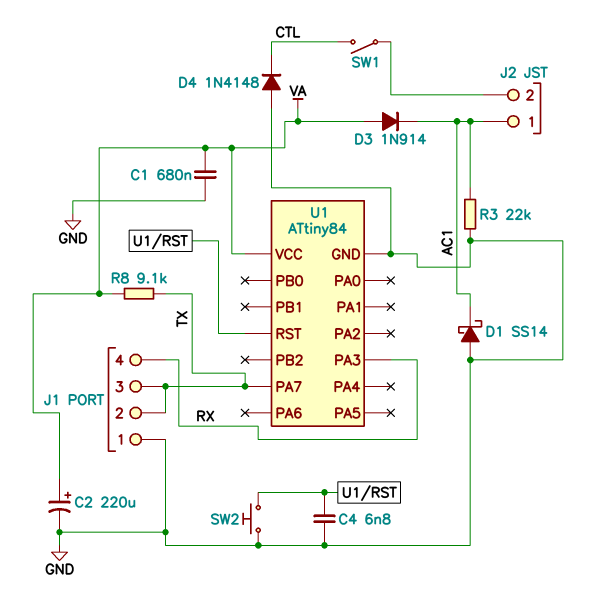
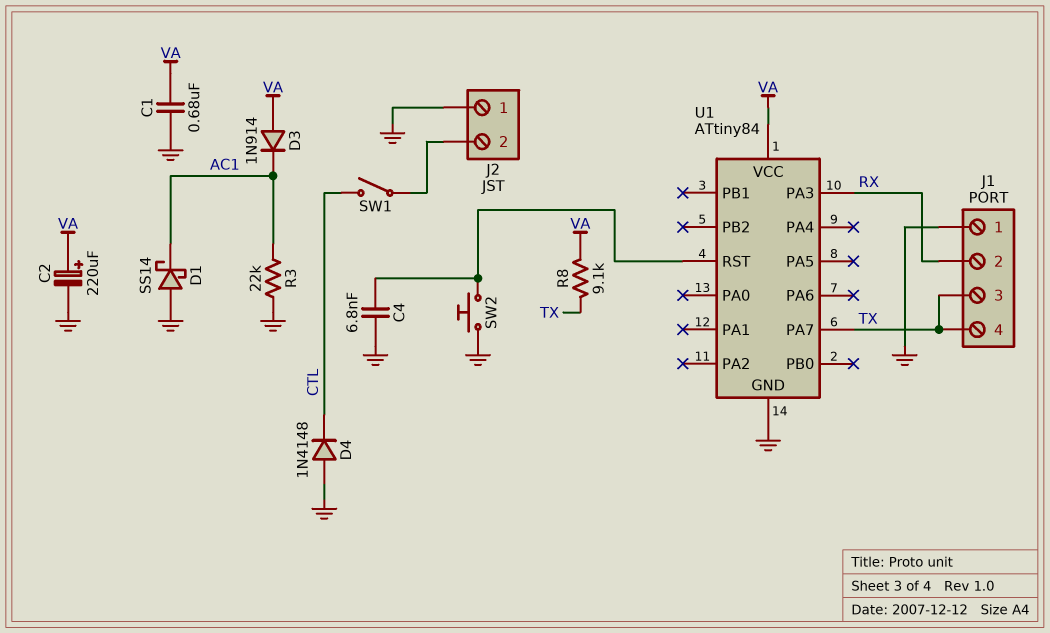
J1 pin 2: TX -> RX
J1 pin 4: RX -> TX
J2 pin 1: AC1 -> GND

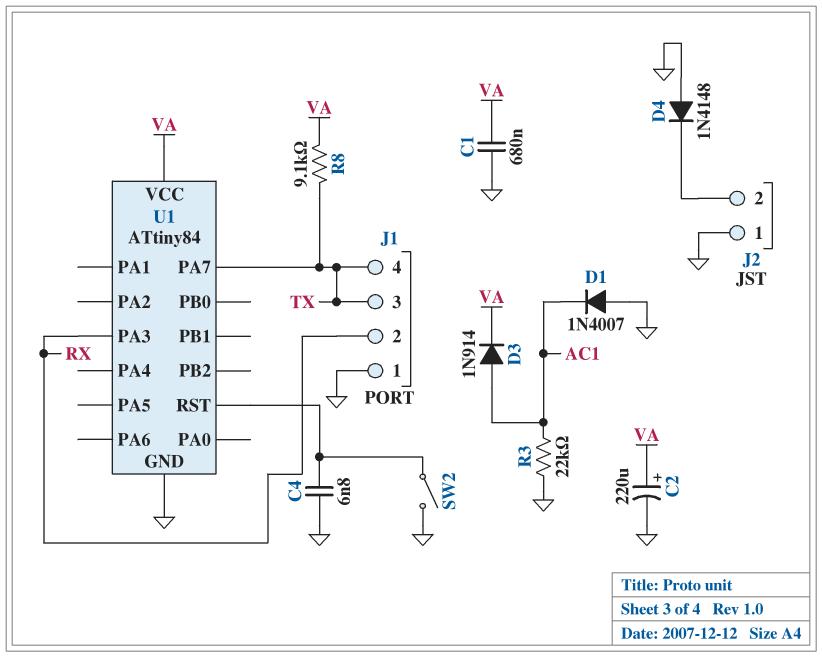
D1: schottky SS14 (A GND, K AC1) -> diode 1N4007 (A GND, K AC1)
D3: diode 1N914 (A VA, K AC1) -> diode 1N914 (A AC1, K VA)
D4: diode 1N4148 (A GND, K CTL) -> diode 1N4148 (A GND, K J2/2)
SW1: switch (CTL, J2/2) -> none
SW2: button (GND, U1/RST) -> switch (GND, U1/RST)

